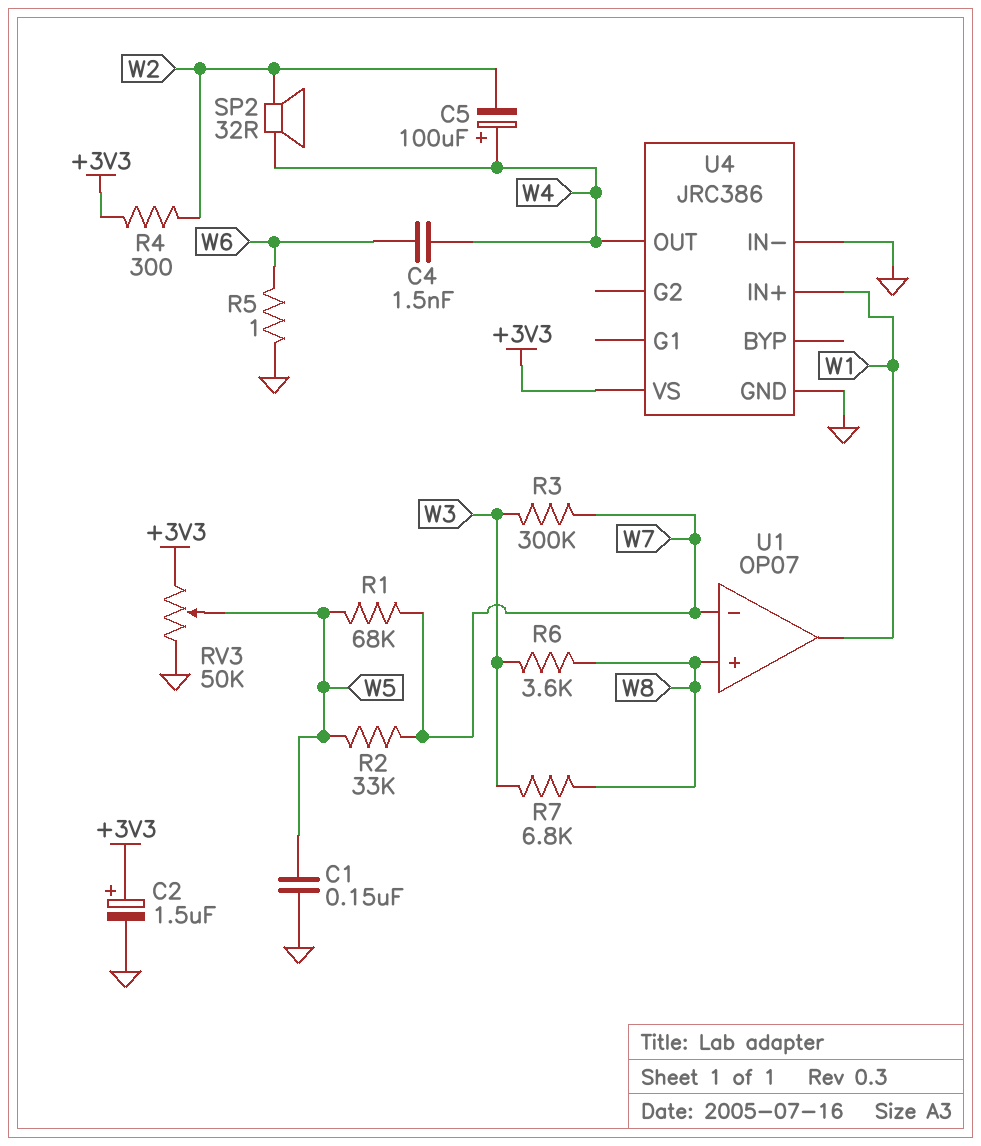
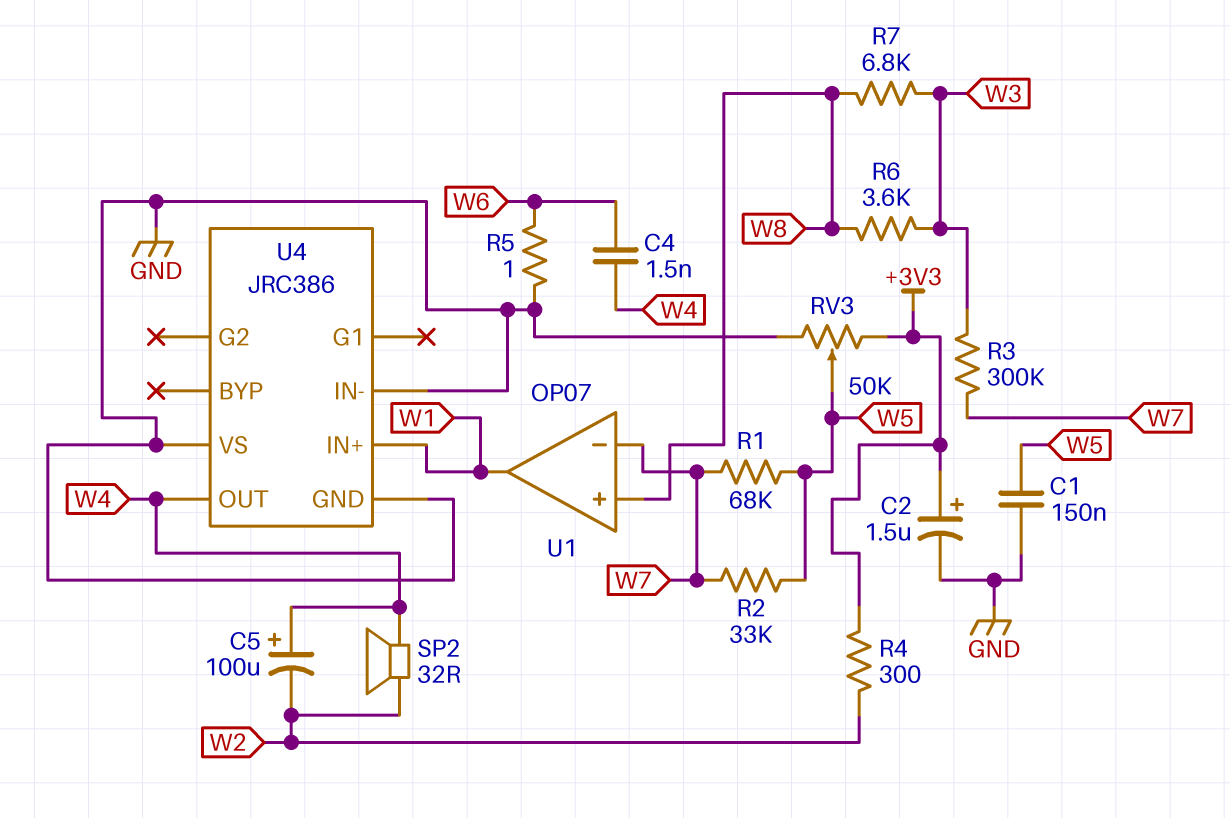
U4 pin VS: +3V3 -> GND

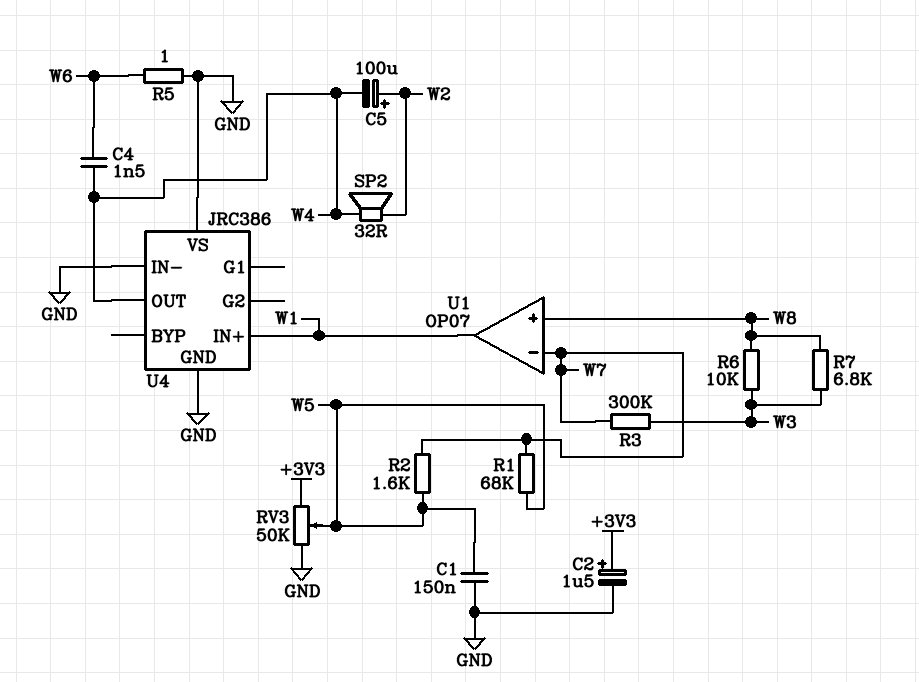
C5: 100uF (plus W4, minus W2) -> 100uF (plus W2, minus W4)
R2: 33k (W5, W7) -> 1.6k (W5, W7)
R4: 300 (+3V3, W2) -> none
R6: 3.6k (W3, W8) -> 10k (W3, W8)

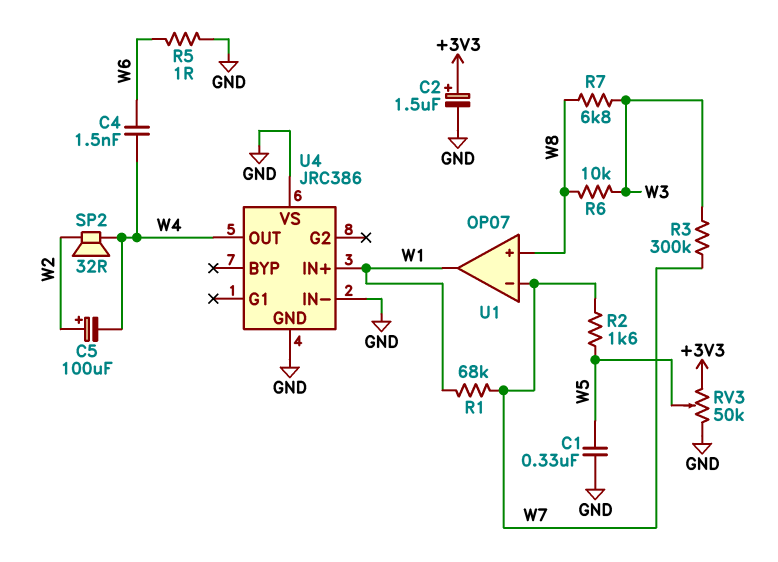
C1: 150nF (GND, W5) -> 330nF (GND, W5)
R1: 68k (W5, W7) -> 68k (W1, W7)

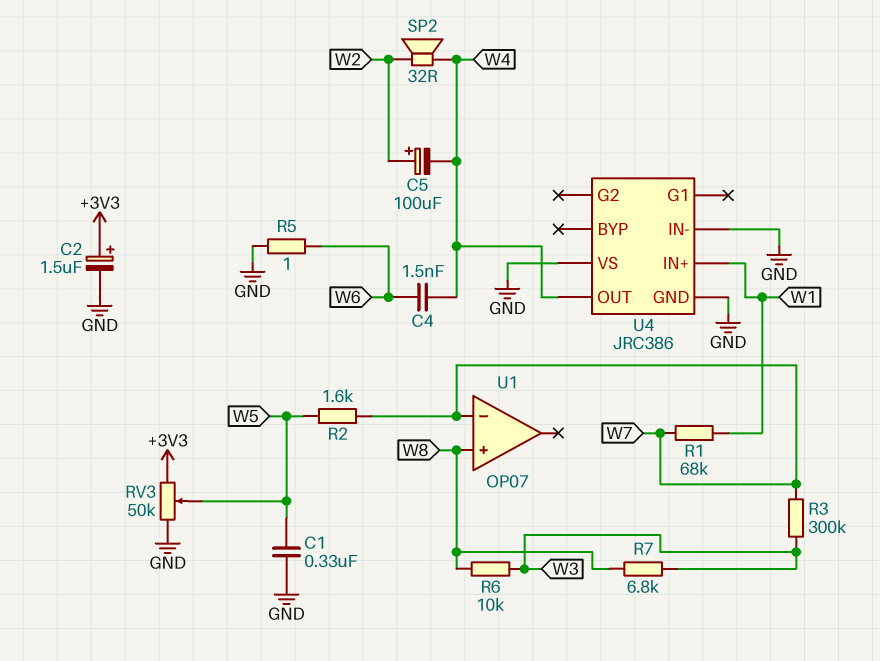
U1 pin out: W1 -> none

